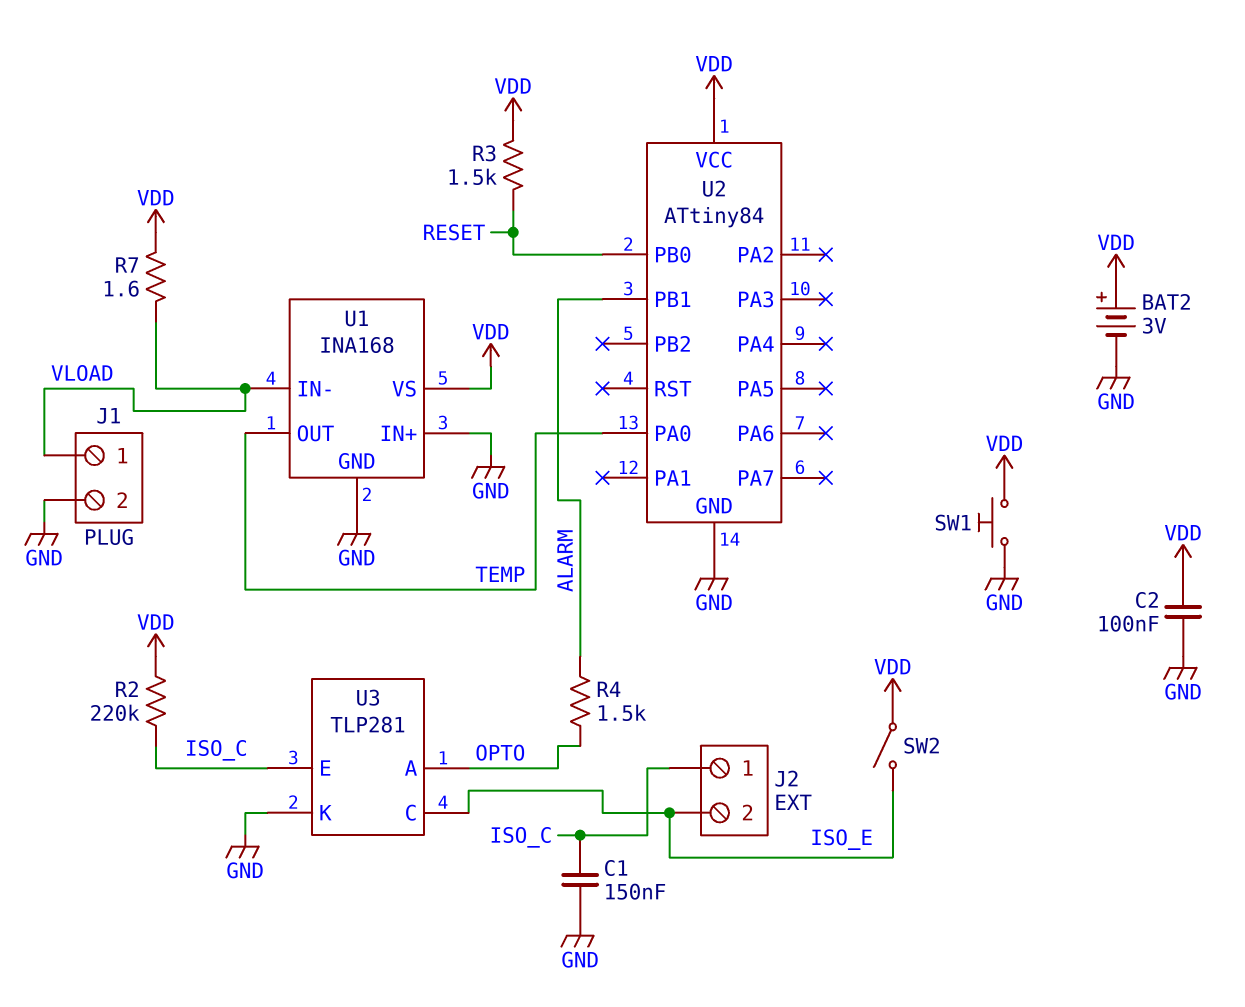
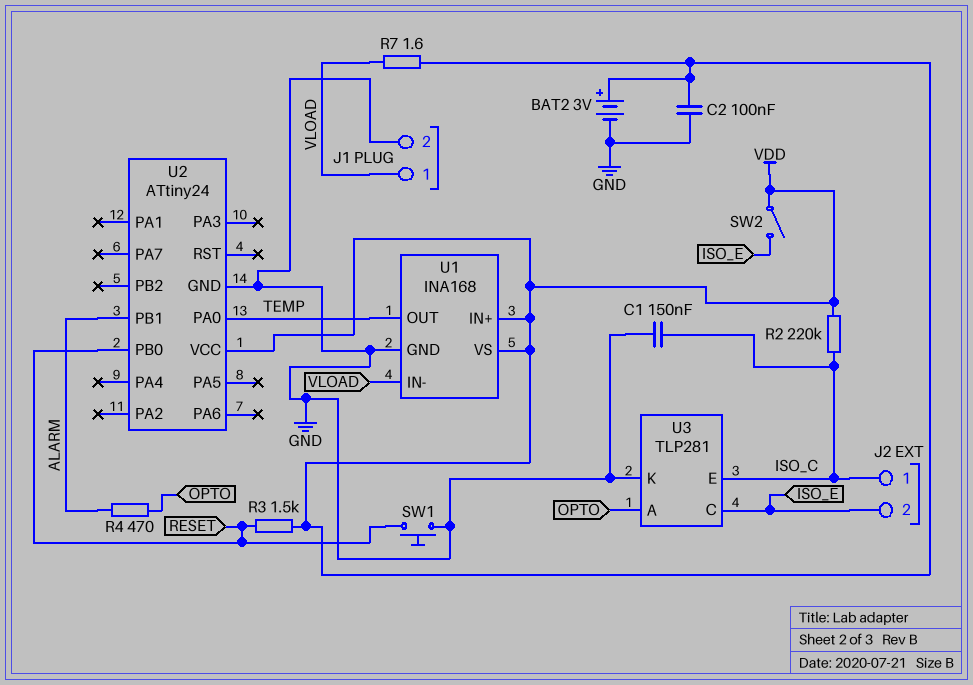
R4: 1.5k (ALARM, OPTO) -> 470 (ALARM, OPTO)
SW1: button (GND, VDD) -> button (GND, RESET)
U1 pin IN+: GND -> VDD
U2: ATtiny84 -> ATtiny24

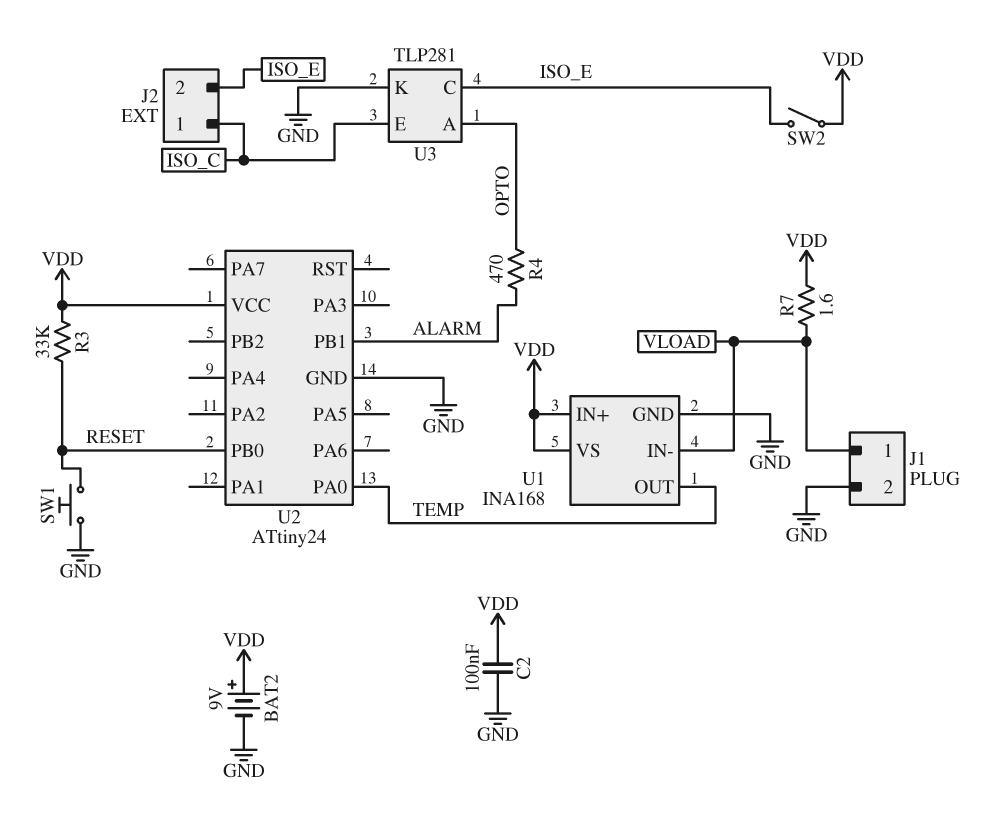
BAT2: 3V (plus VDD, minus GND) -> 9V (plus VDD, minus GND)
C1: 150nF (GND, ISO_C) -> none
R2: 220k (ISO_C, VDD) -> none
R3: 1.5k (RESET, VDD) -> 33k (RESET, VDD)

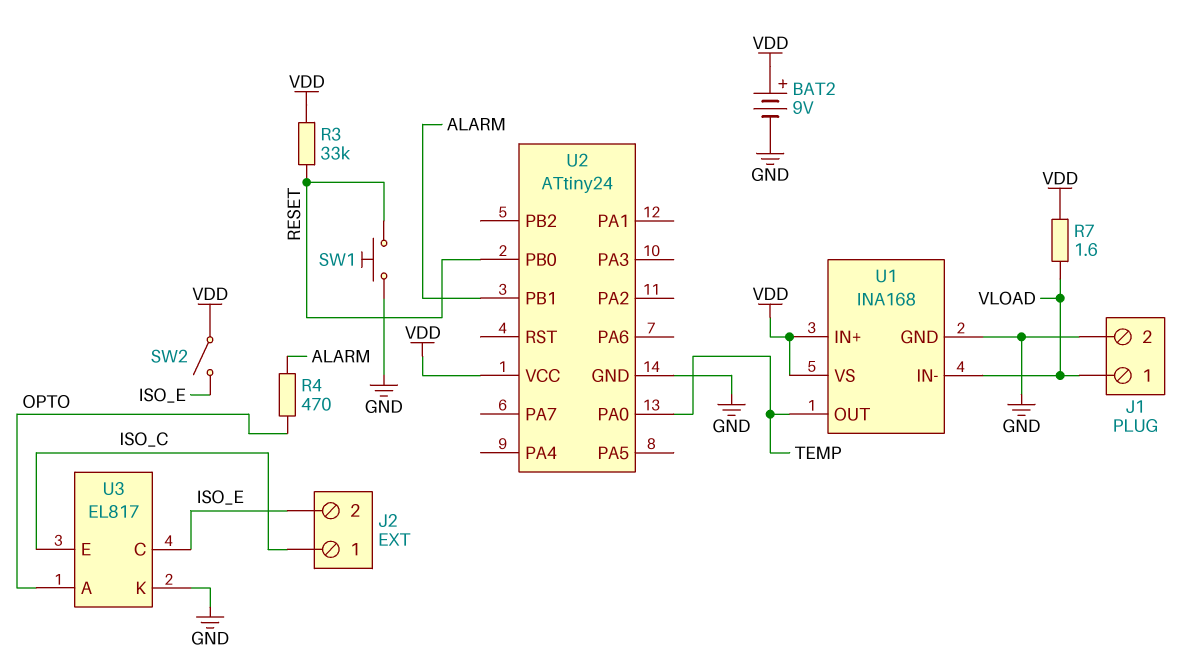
C2: 100nF (GND, VDD) -> none
U3: TLP281 -> EL817

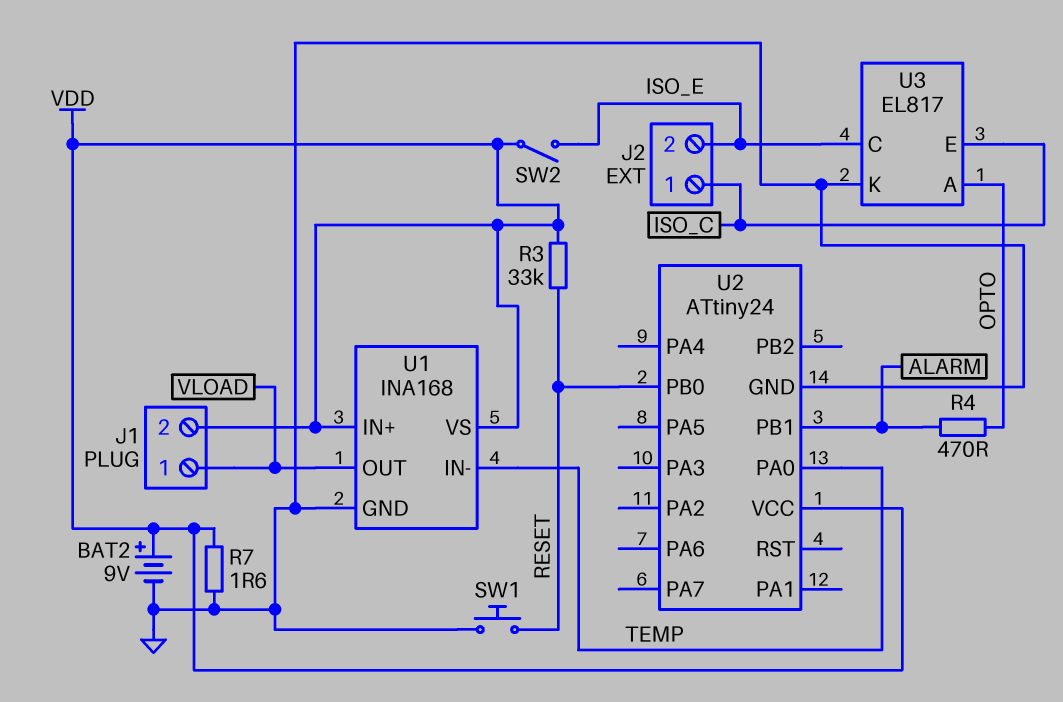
J1 pin 2: GND -> VDD
R7: 1.6 (VDD, VLOAD) -> 1.6 (GND, VDD)
U1 pin IN-: VLOAD -> TEMP
U1 pin OUT: TEMP -> VLOAD

